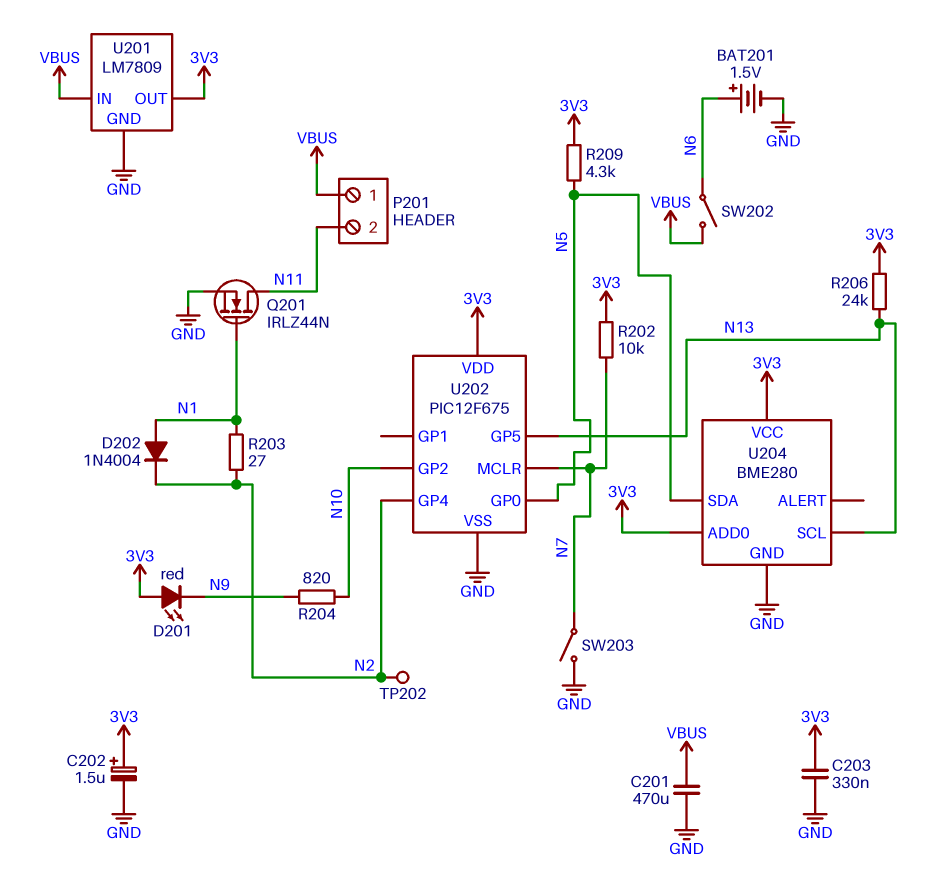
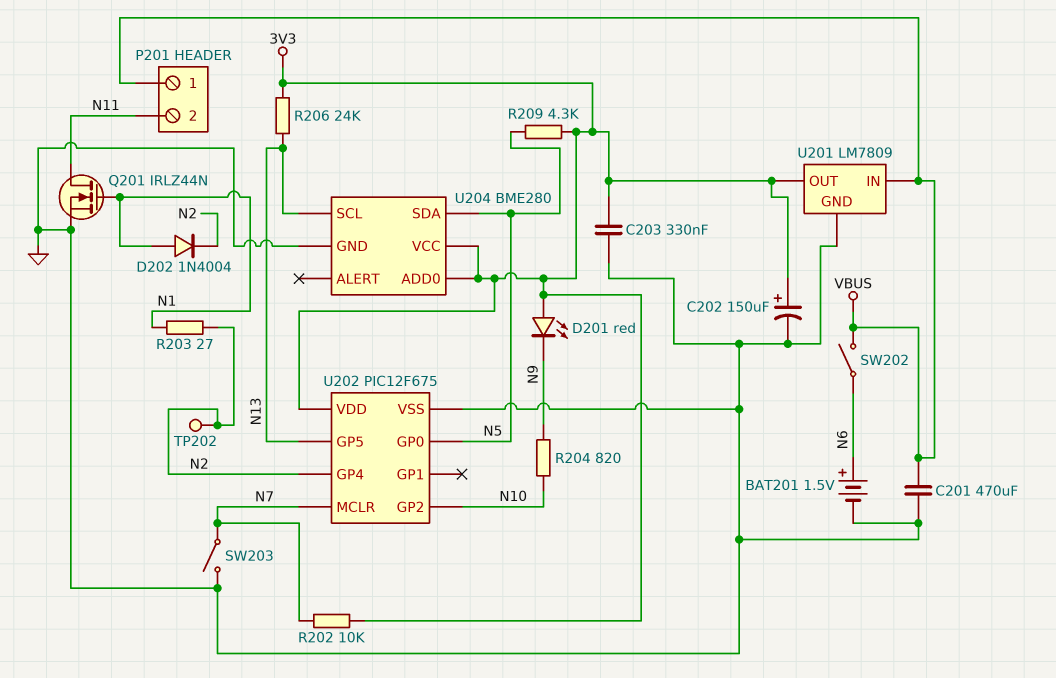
C202: 1.5uF (plus 3V3, minus GND) -> 150uF (plus 3V3, minus GND)

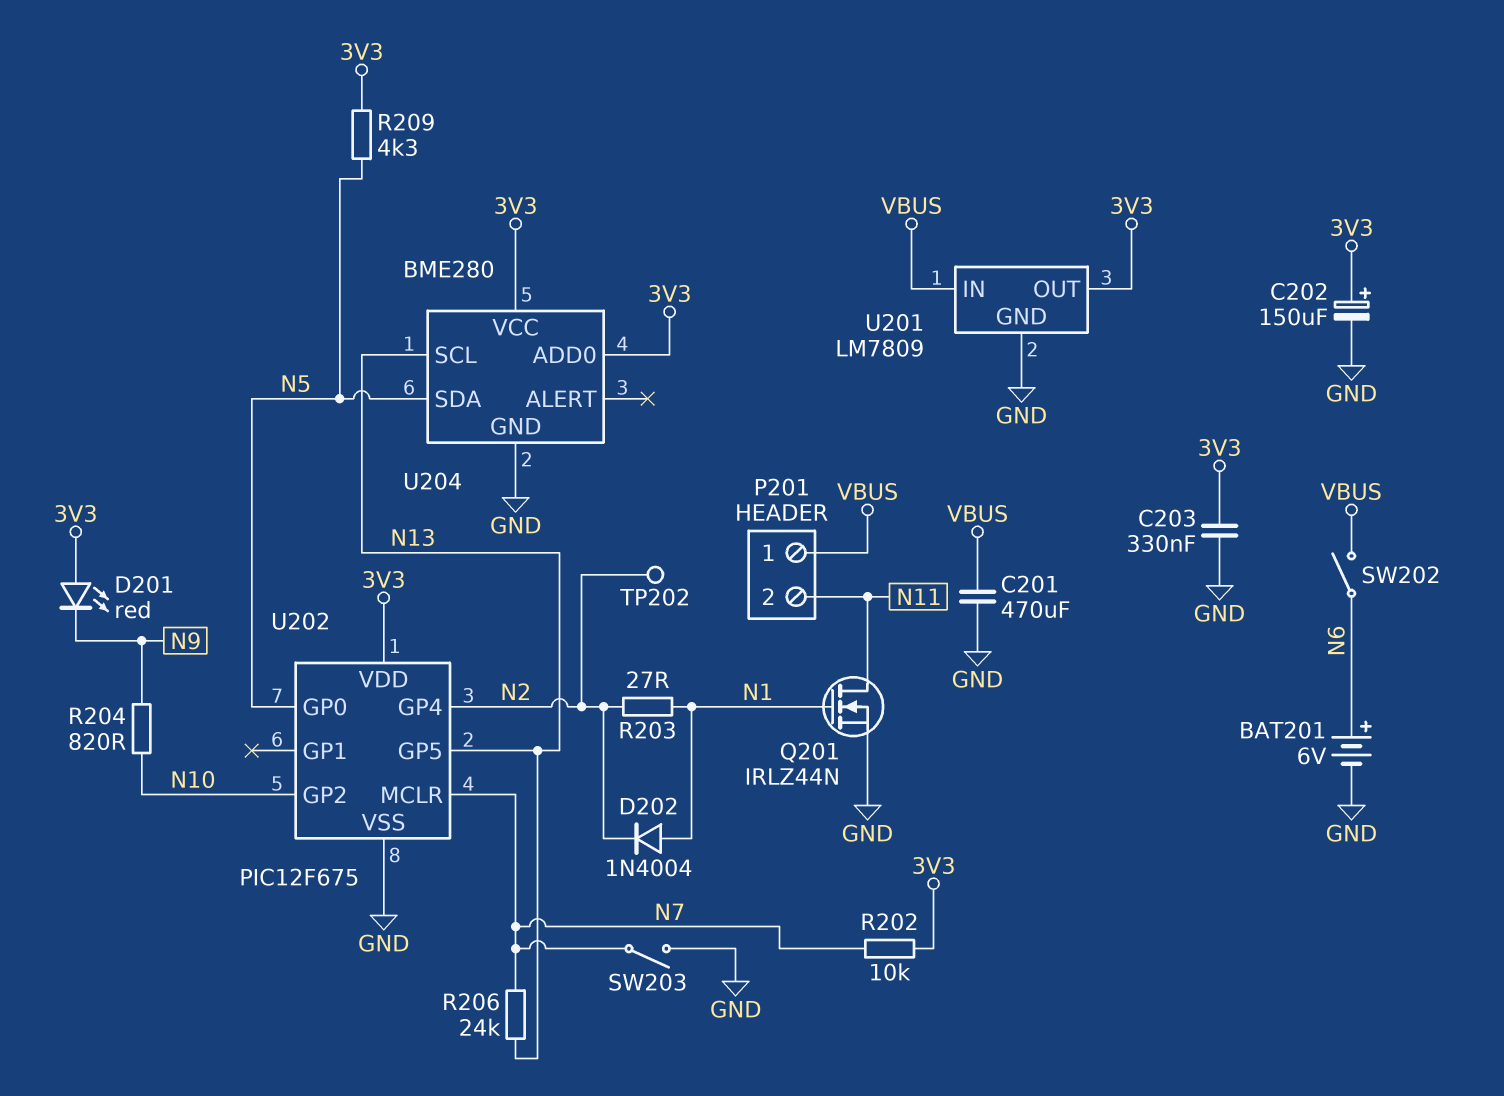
BAT201: 1.5V (plus N6, minus GND) -> 6V (plus N6, minus GND)
R206: 24k (3V3, N13) -> 24k (N7, N13)

